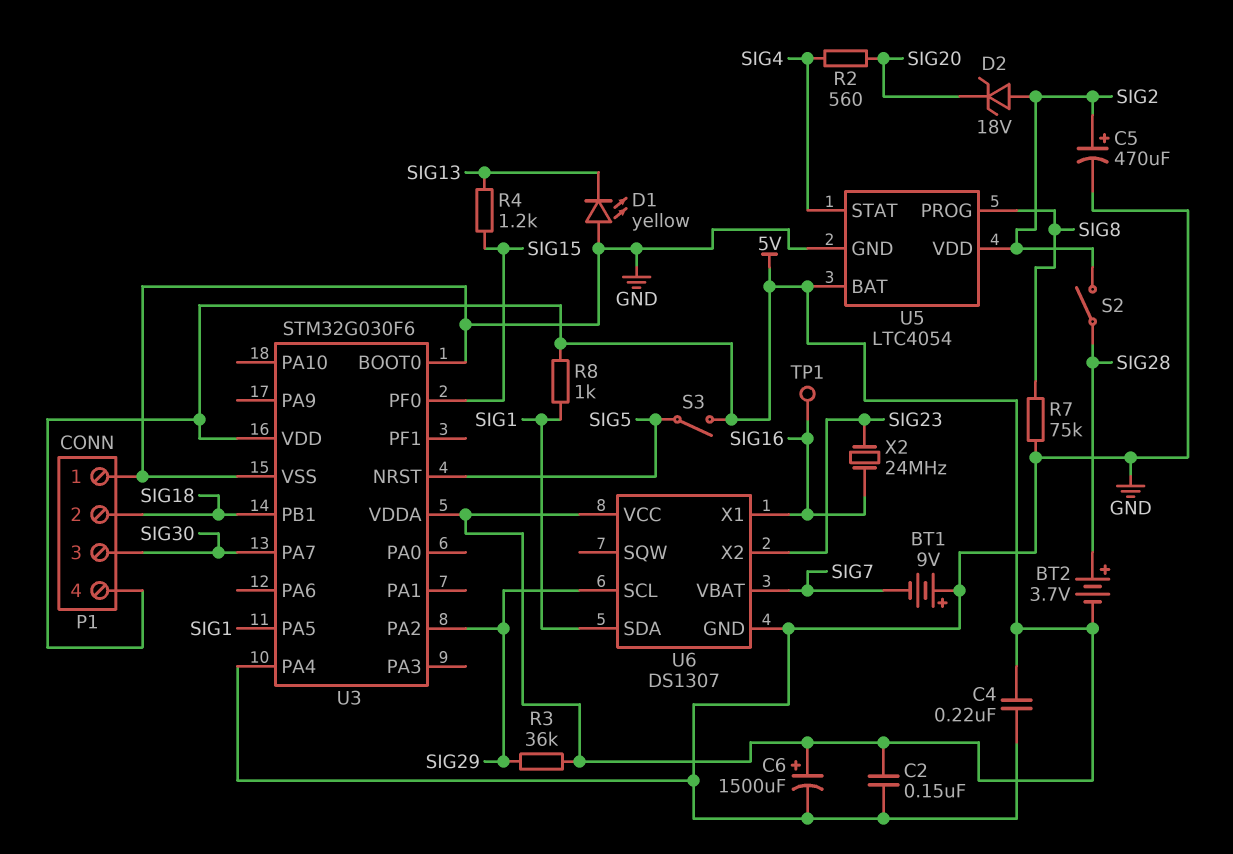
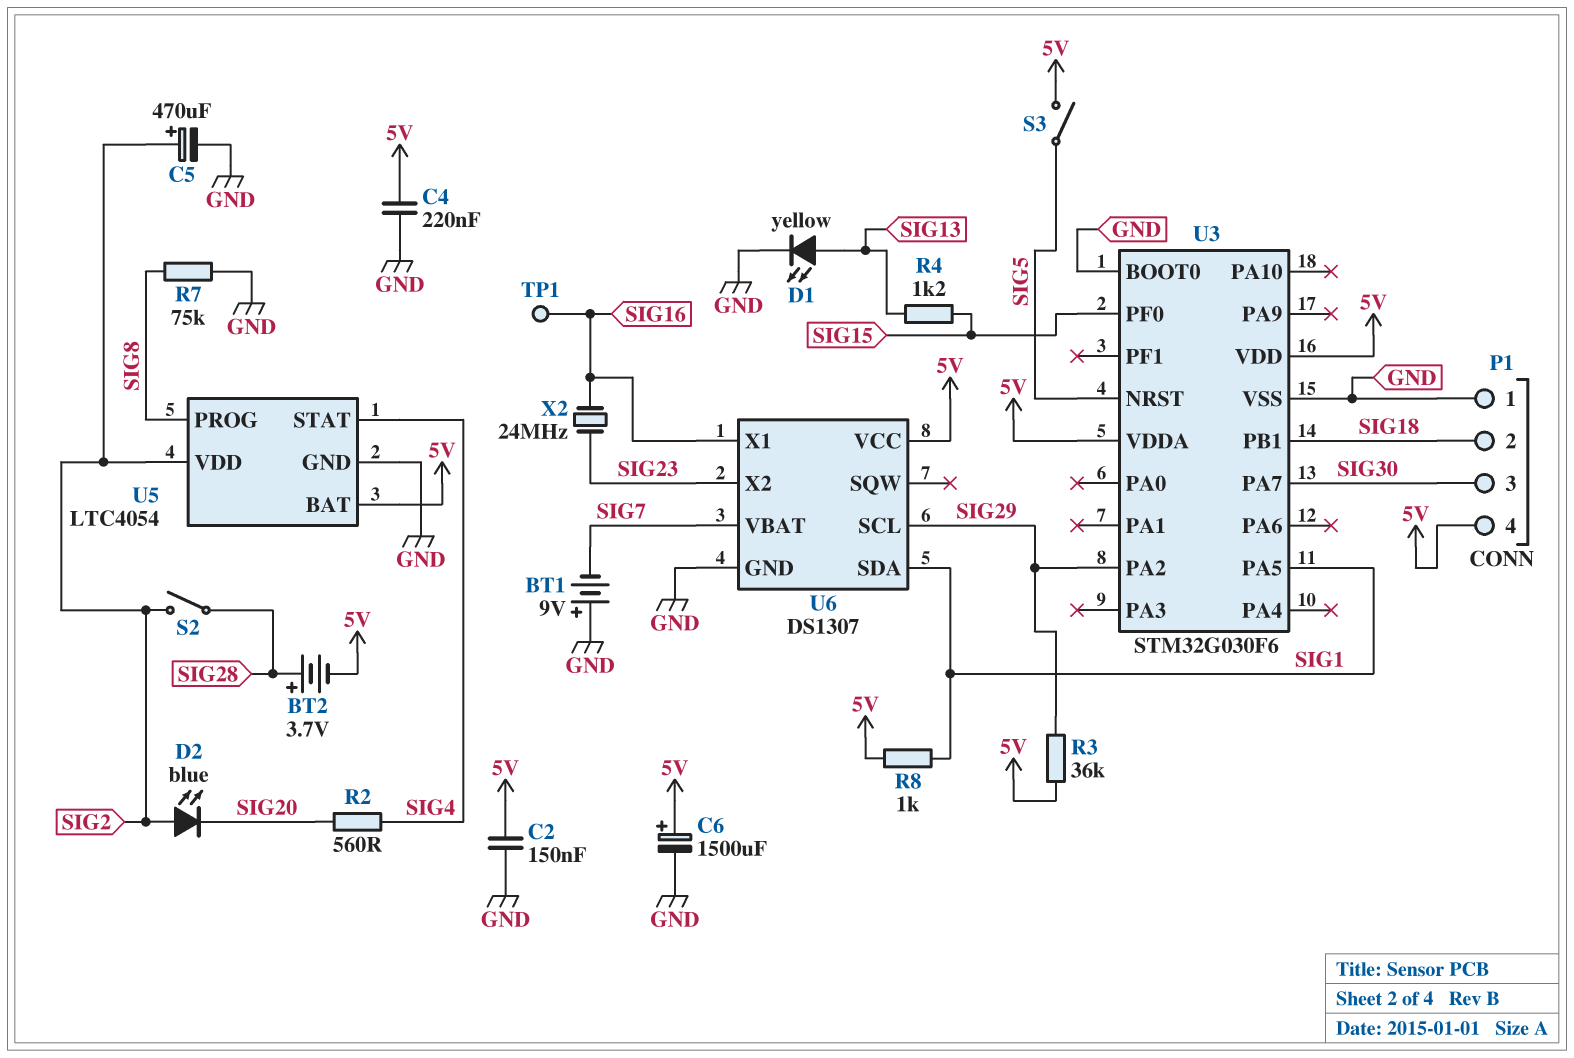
D1: LED yellow (A GND, K SIG13) -> LED yellow (A SIG13, K GND)
D2: zener 18V (A SIG2, K SIG20) -> LED blue (A SIG2, K SIG20)
U3 pin PA4: GND -> none

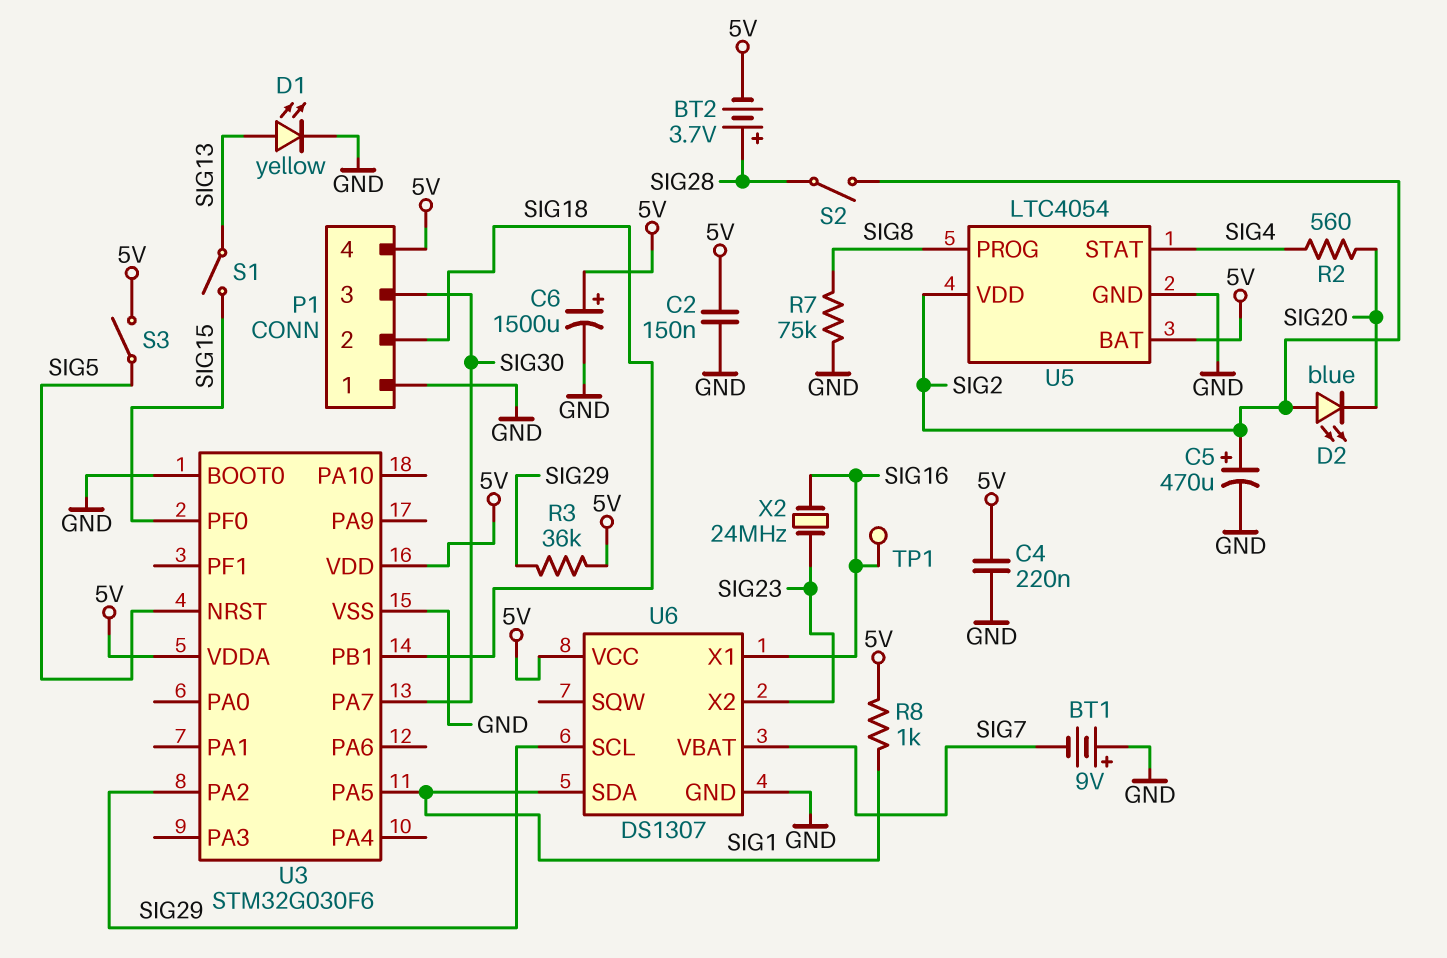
R4: 1.2k (SIG13, SIG15) -> none
S1: none -> switch (SIG13, SIG15)

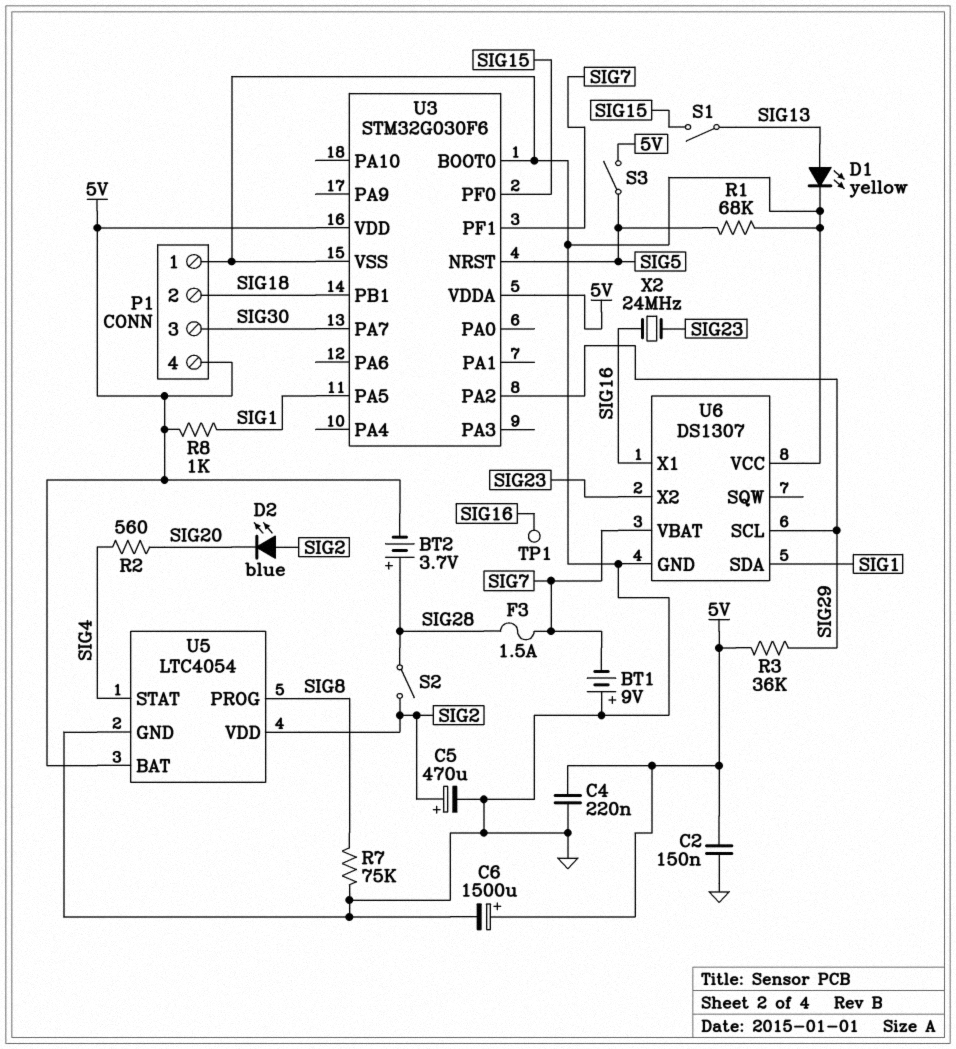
F3: none -> 1.5A (SIG7, SIG28)
R1: none -> 68k (GND, SIG5)
U3 pin PF1: none -> SIG7
U6 pin VCC: 5V -> GND

